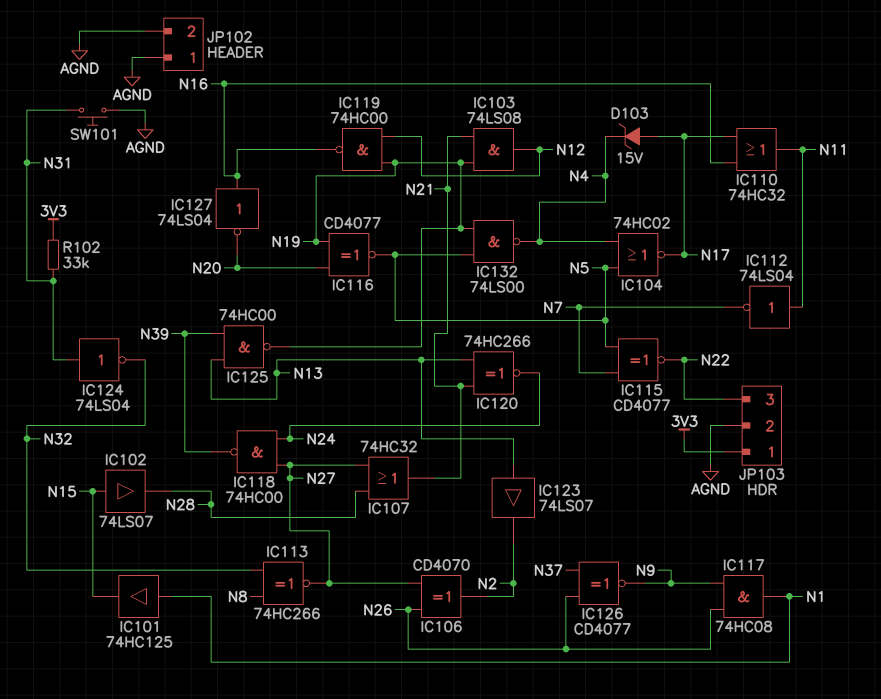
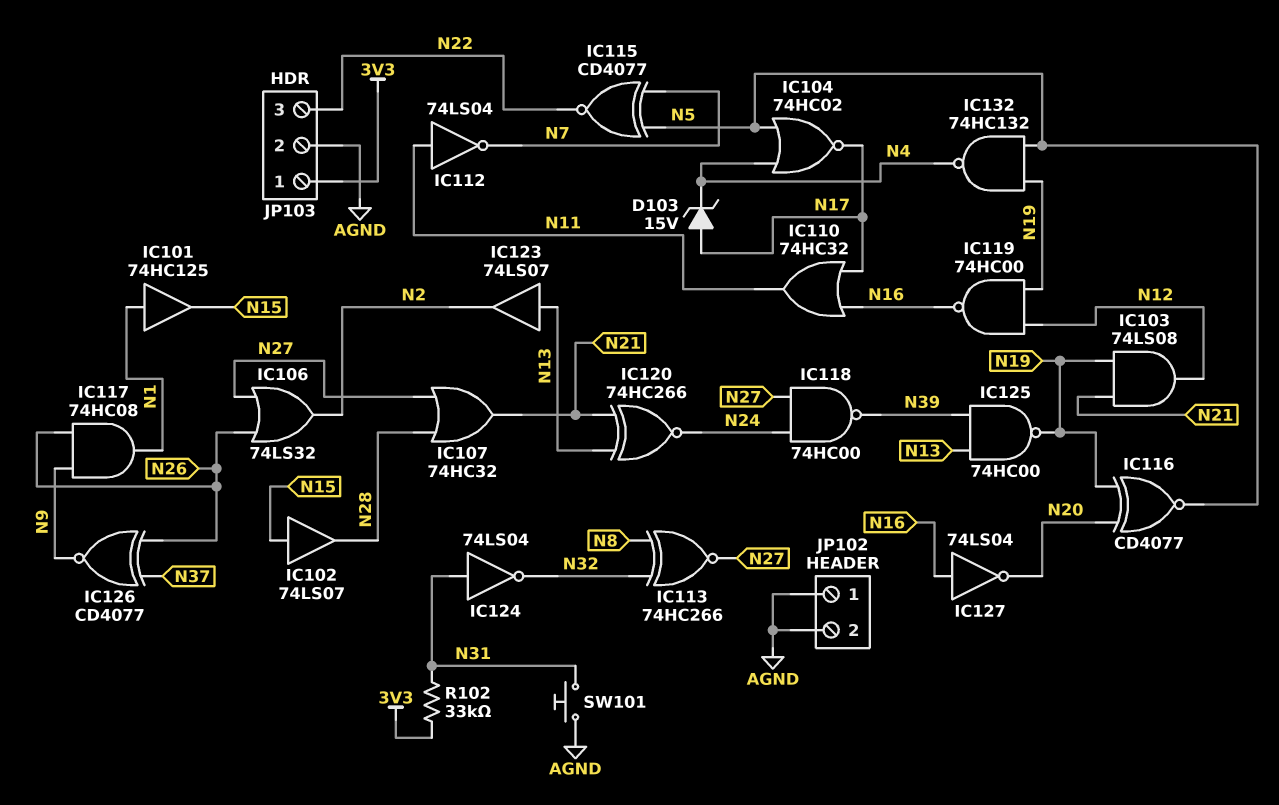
IC106: XOR CD4070 (in N26, in N27, out N2) -> OR 74LS32 (in N26, in N27, out N2)
IC132: NAND 74LS00 (in N5, in N19, out N4) -> NAND 74HC132 (in N5, in N19, out N4)

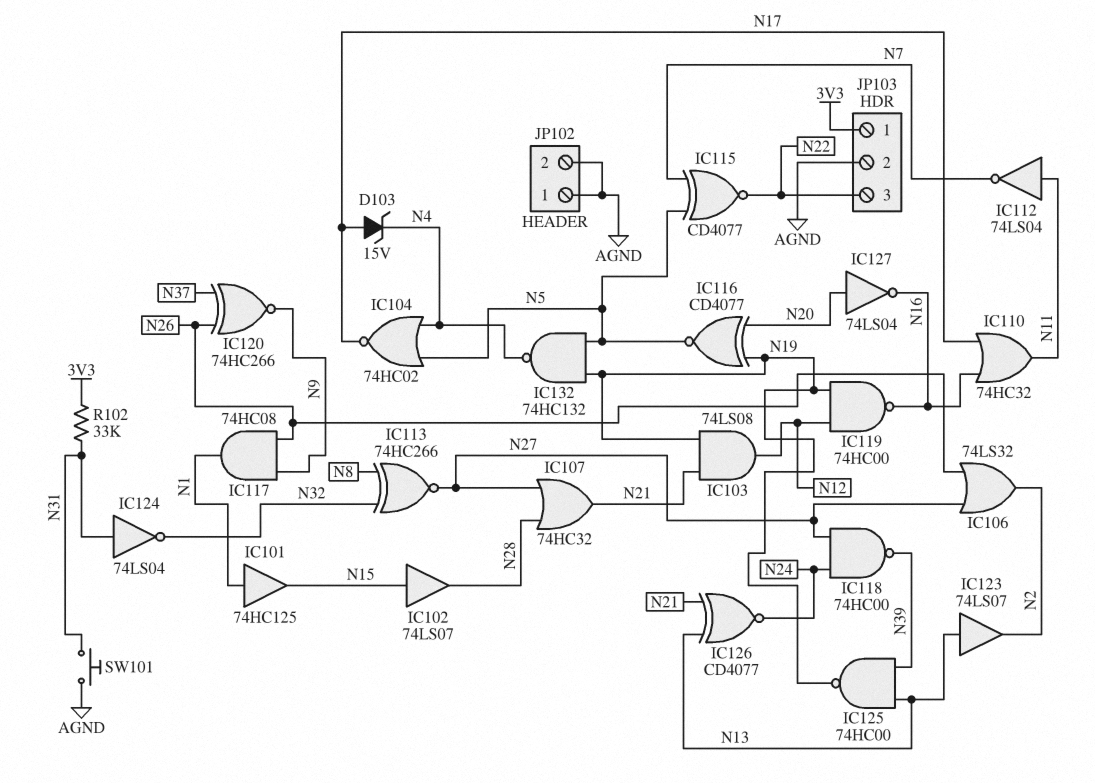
IC120: XNOR 74HC266 (in N13, in N21, out N24) -> XNOR 74HC266 (in N26, in N37, out N9)
IC126: XNOR CD4077 (in N26, in N37, out N9) -> XNOR CD4077 (in N13, in N21, out N24)
IC127: NOT 74LS04 (in N16, out N20) -> NOT 74LS04 (in N20, out N16)

